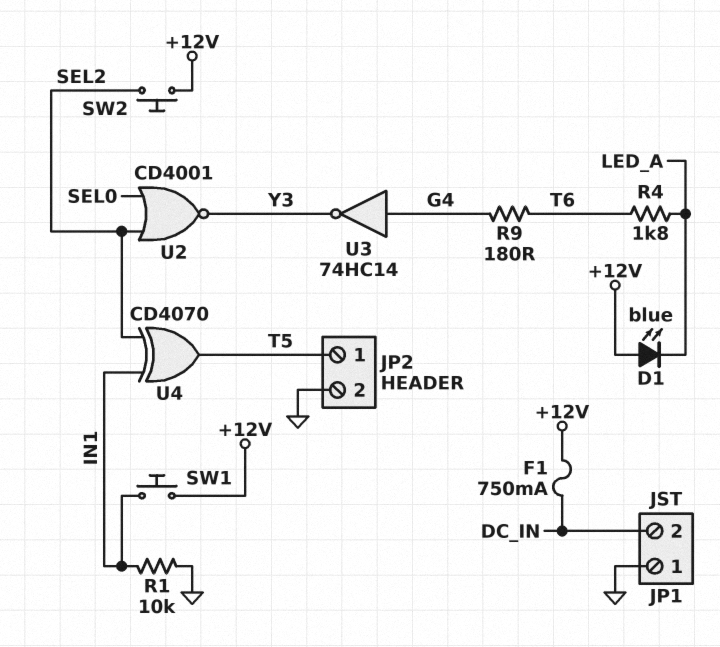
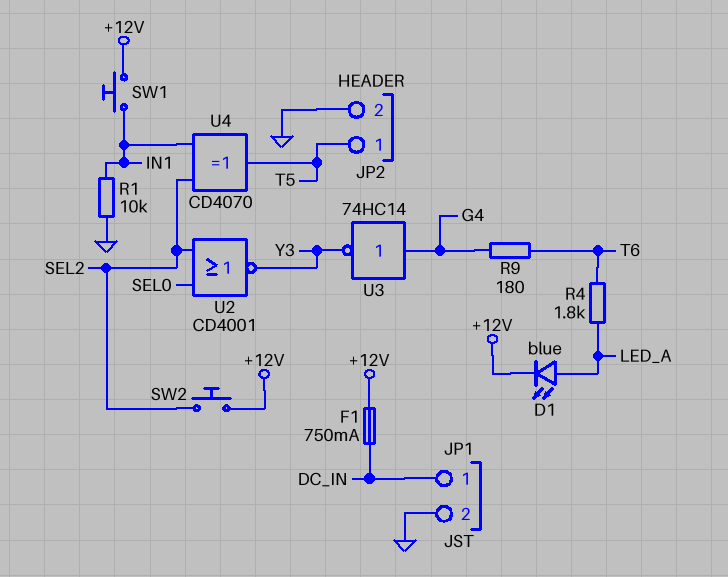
D1: LED blue (A +12V, K LED_A) -> LED blue (A LED_A, K +12V)
JP1 pin 1: GND -> DC_IN
JP1 pin 2: DC_IN -> GND

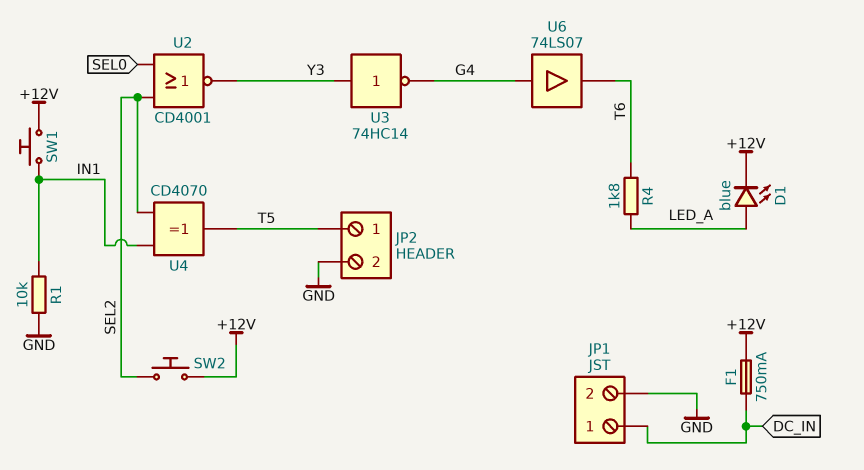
R9: 180 (G4, T6) -> none
U3: NOT 74HC14 (in G4, out Y3) -> NOT 74HC14 (in Y3, out G4)
U6: none -> buffer 74LS07 (in G4, out T6)

